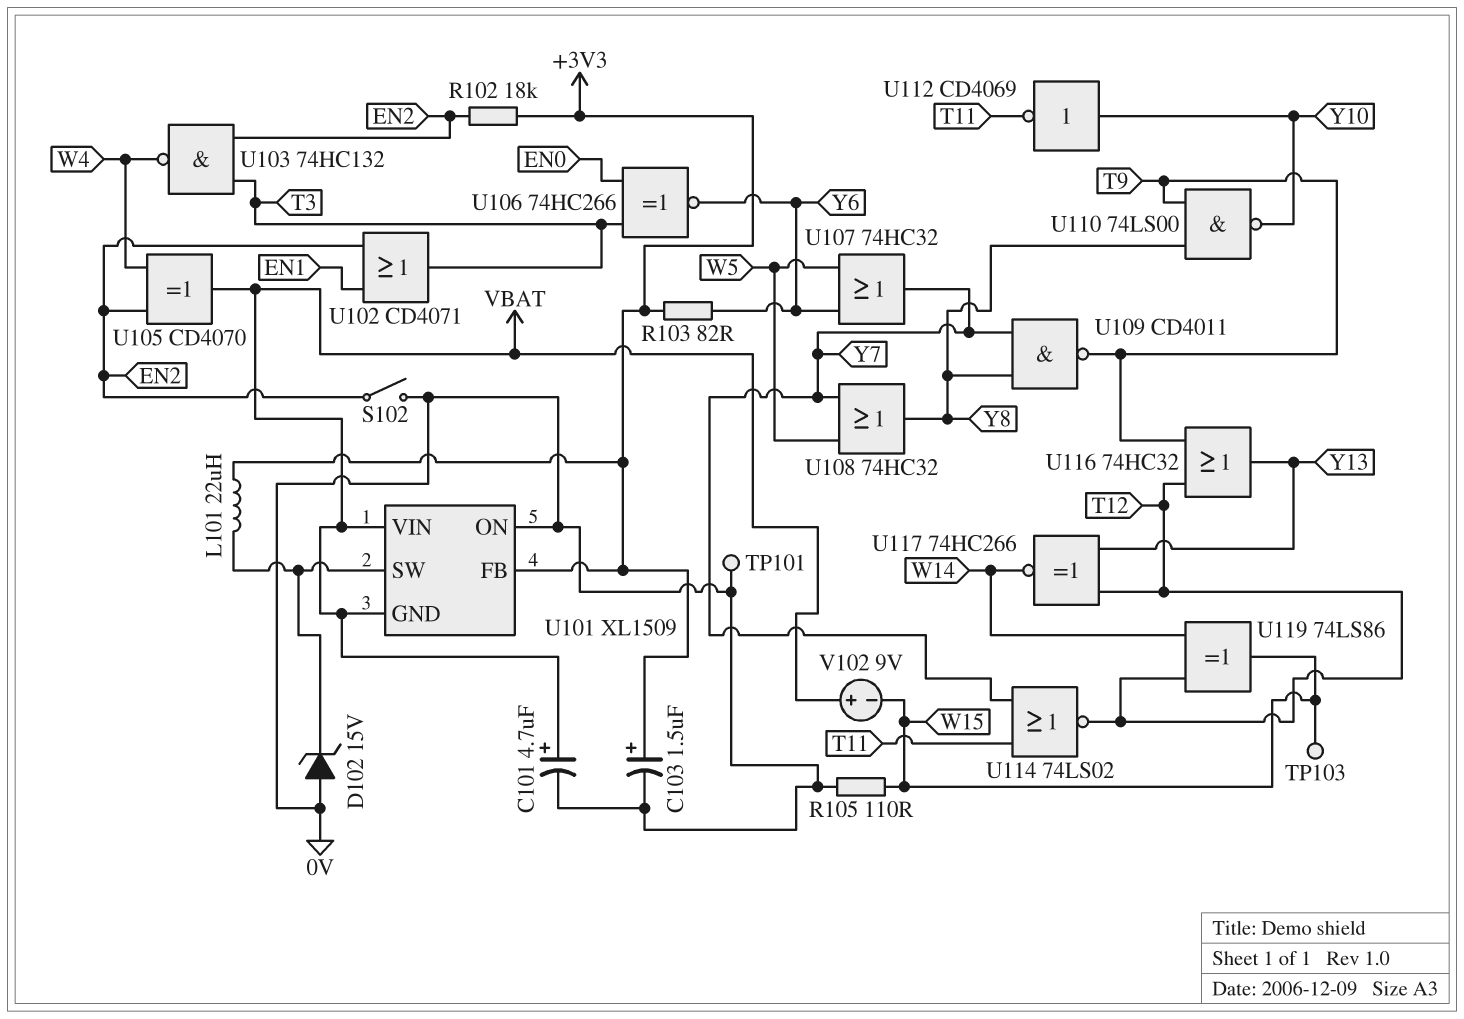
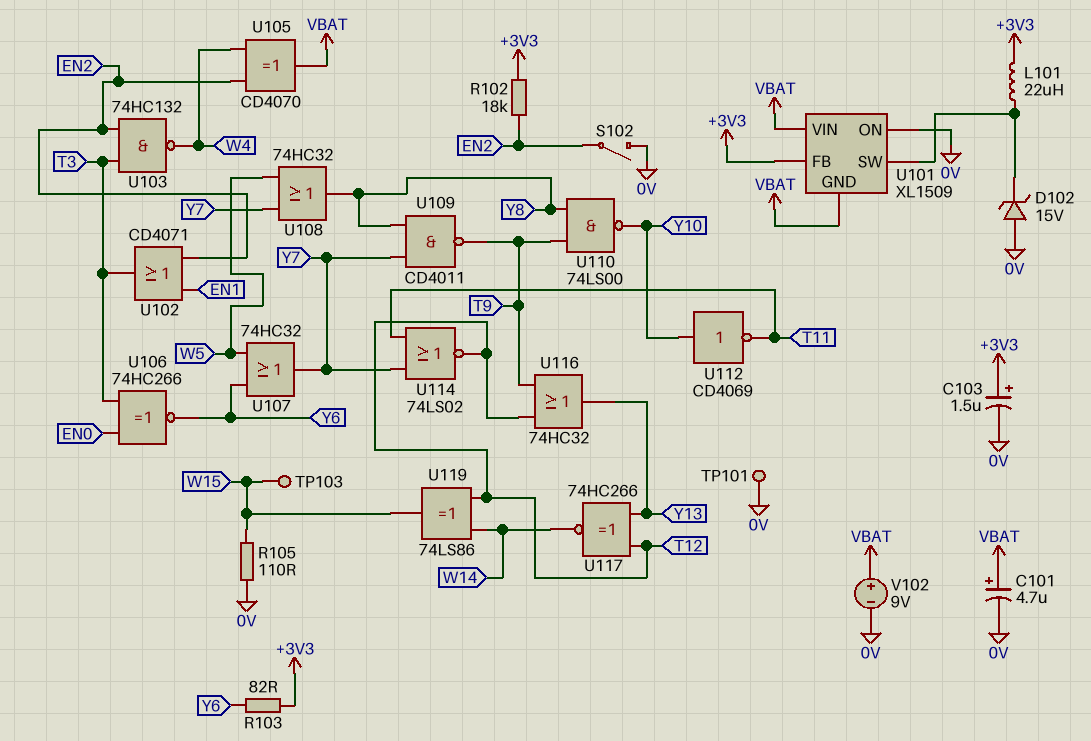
V102: 9V (plus VBAT, minus W15) -> 9V (plus VBAT, minus 0V)

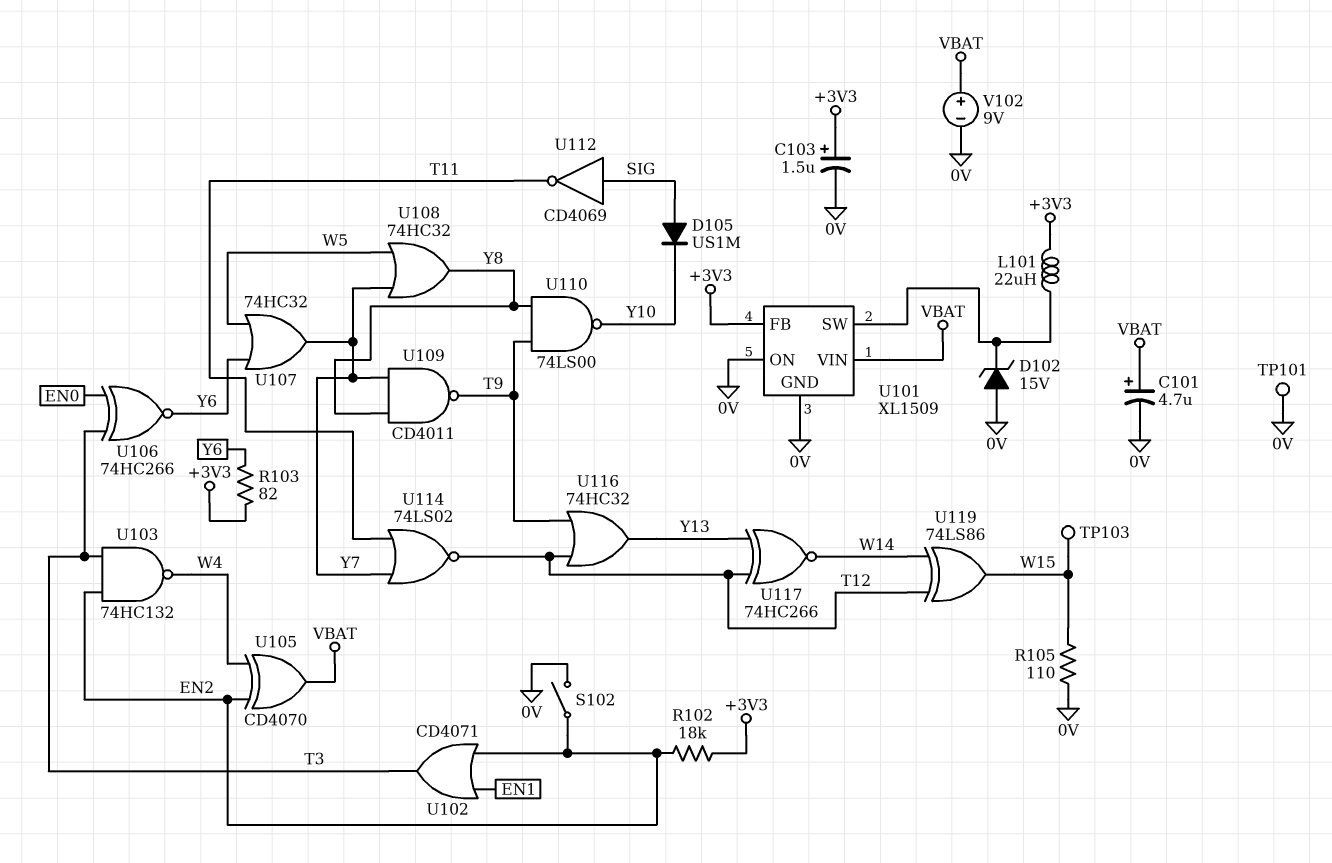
D105: none -> diode US1M (A SIG, K Y10)
U101 pin GND: VBAT -> 0V
U112: NOT CD4069 (in Y10, out T11) -> NOT CD4069 (in SIG, out T11)

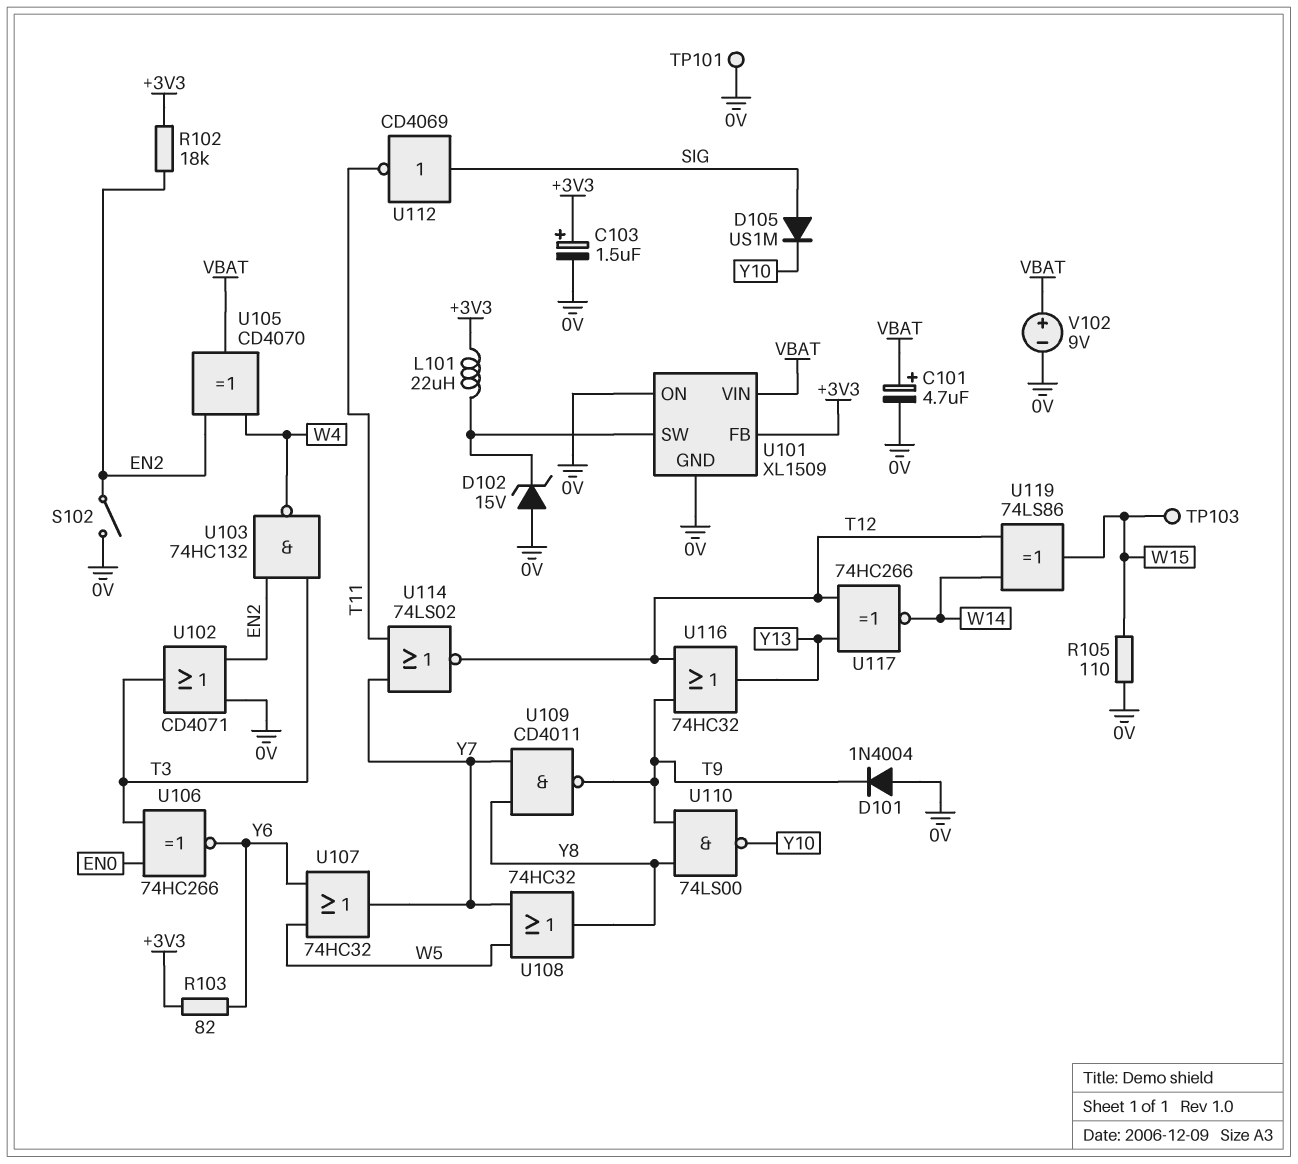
D101: none -> diode 1N4004 (A 0V, K T9)
U102: OR CD4071 (in EN1, in EN2, out T3) -> OR CD4071 (in 0V, in EN2, out T3)

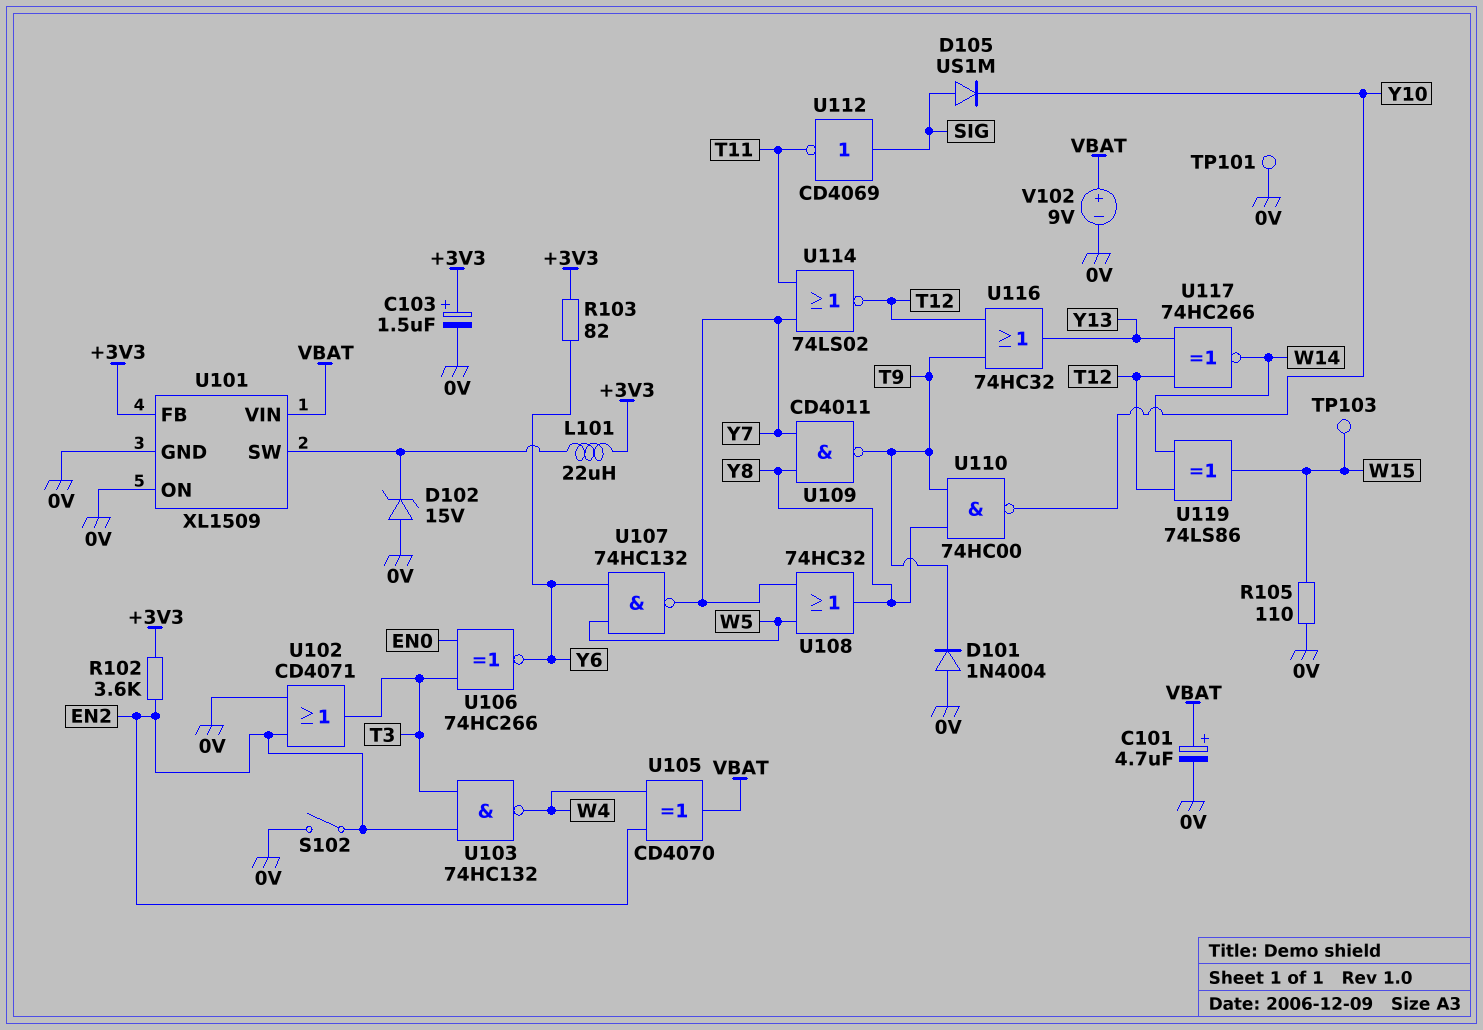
R102: 18k (+3V3, EN2) -> 3.6k (+3V3, EN2)
U107: OR 74HC32 (in W5, in Y6, out Y7) -> NAND 74HC132 (in W5, in Y6, out Y7)
U110: NAND 74LS00 (in T9, in Y8, out Y10) -> NAND 74HC00 (in T9, in Y8, out Y10)

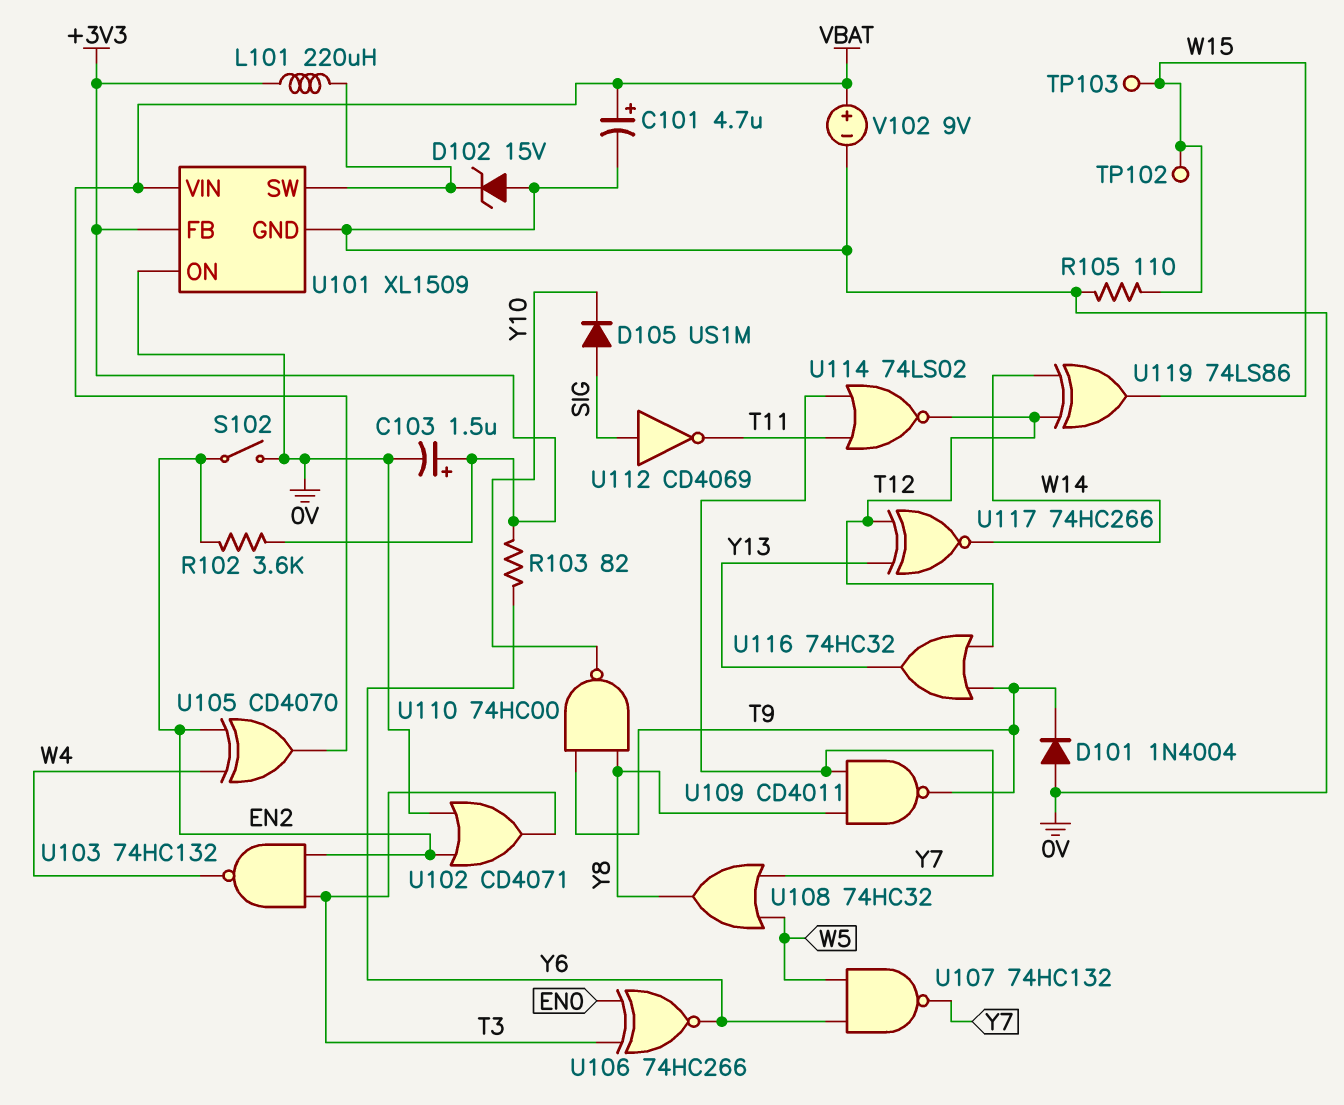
L101: 22uH (+3V3, U101/SW) -> 220uH (+3V3, U101/SW)
TP101: test point (0V) -> none
TP102: none -> test point (W15)

